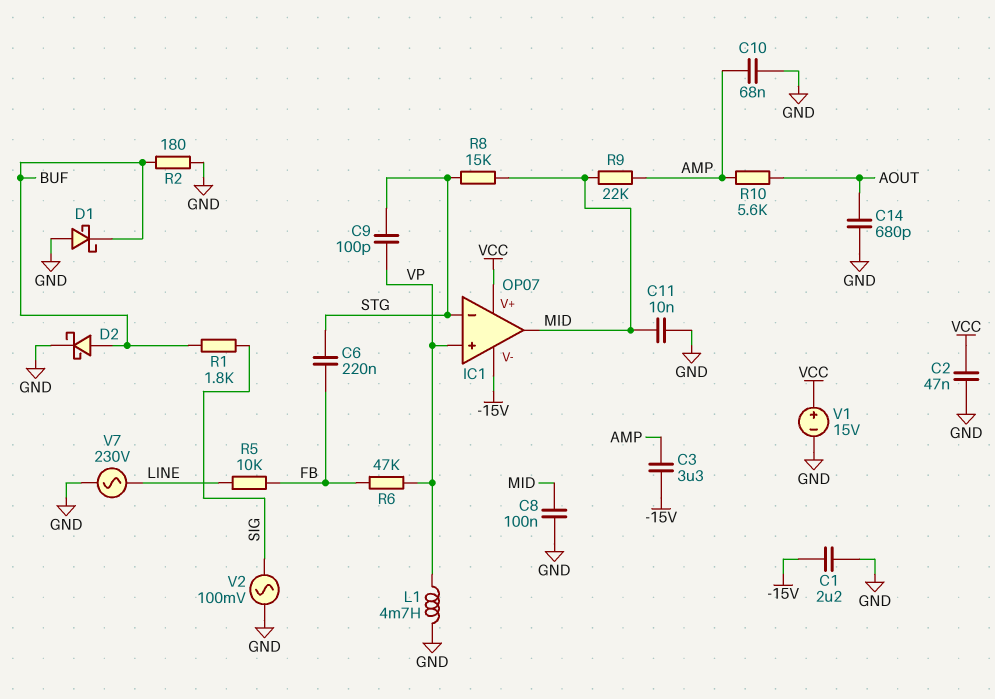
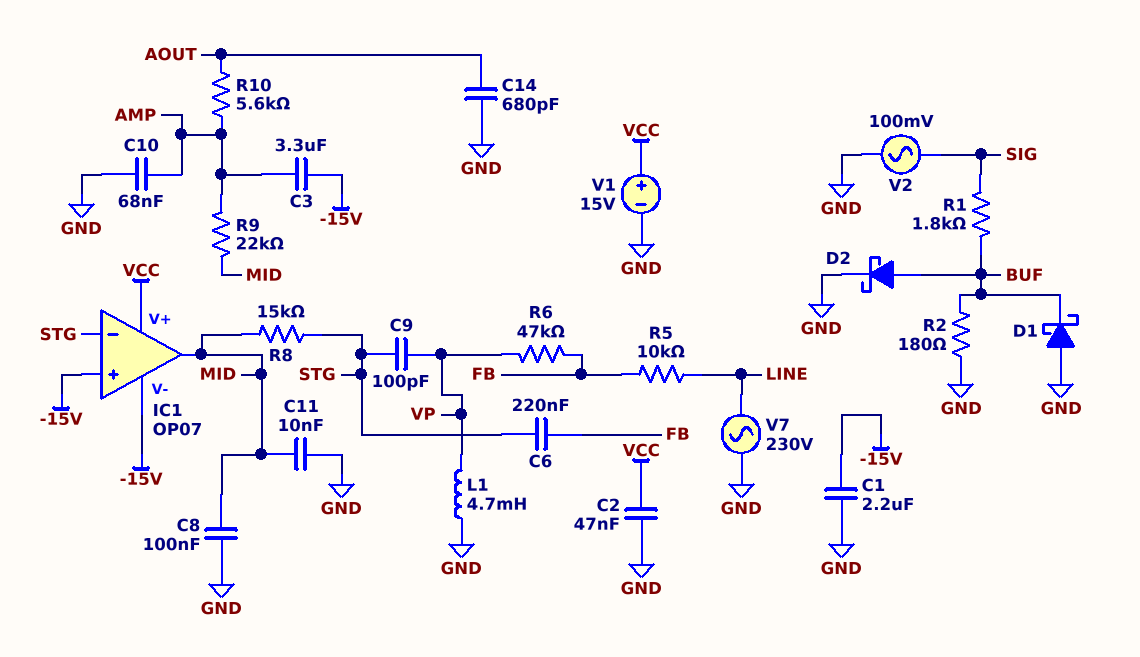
IC1 pin in+: VP -> -15V

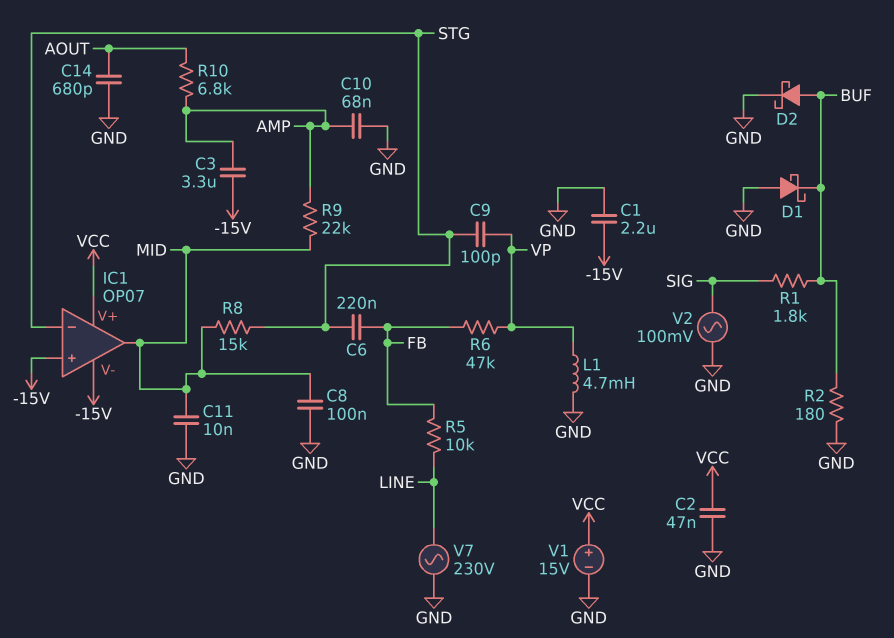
R10: 5.6k (AMP, AOUT) -> 6.8k (AMP, AOUT)

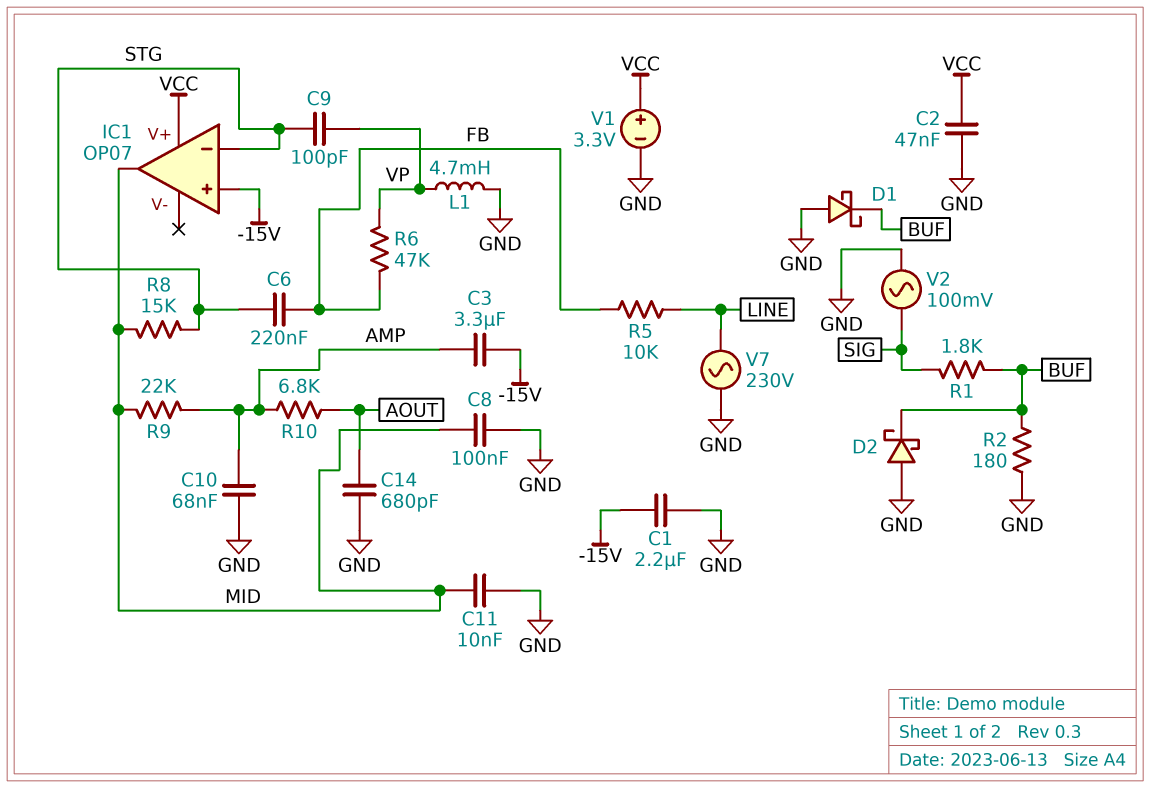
D2: schottky (A BUF, K GND) -> schottky (A GND, K BUF)
IC1 pin V-: -15V -> none
V1: 15V (plus VCC, minus GND) -> 3.3V (plus VCC, minus GND)

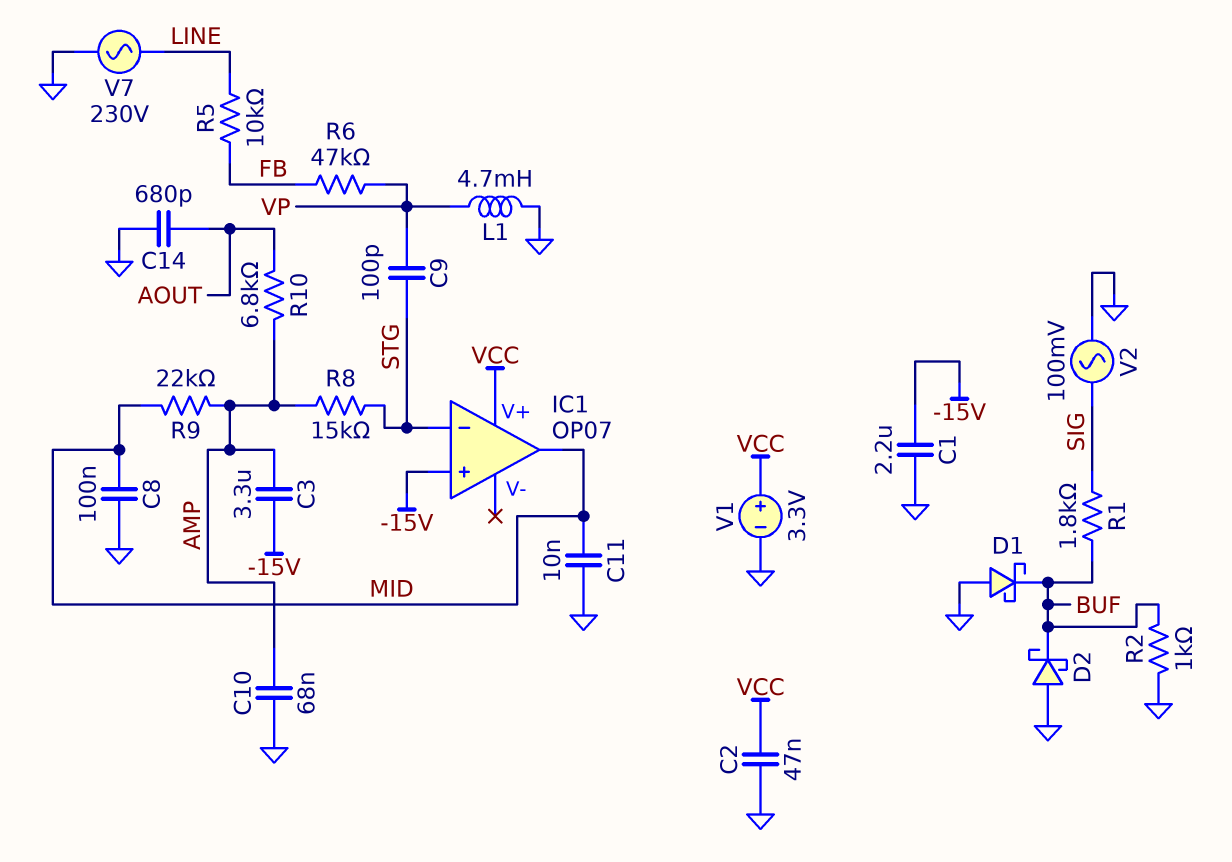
C6: 220nF (FB, STG) -> none
R2: 180 (BUF, GND) -> 1k (BUF, GND)
R8: 15k (MID, STG) -> 15k (AMP, STG)

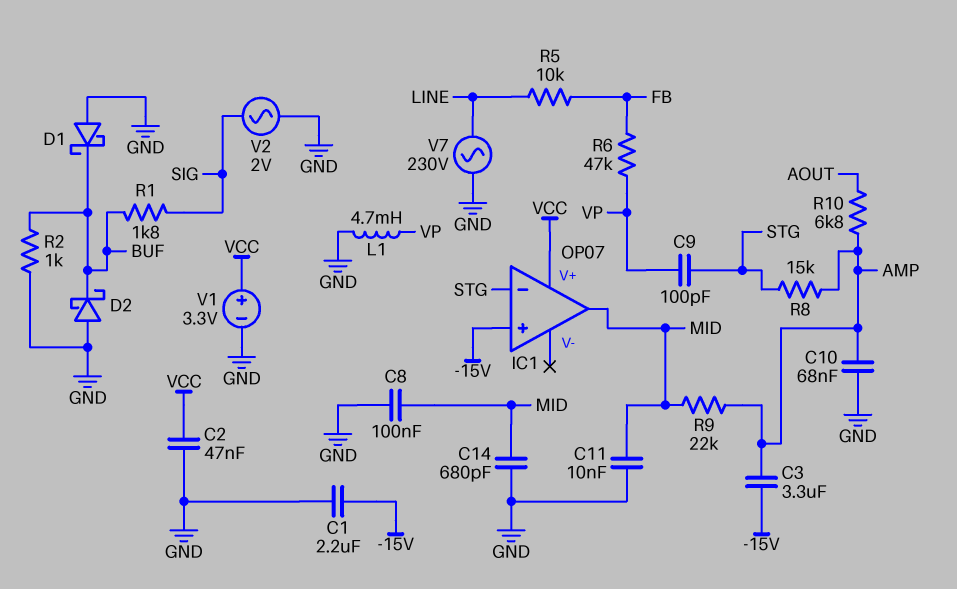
C14: 680pF (AOUT, GND) -> 680pF (GND, MID)
V2: AC 100mV (GND, SIG) -> AC 2V (GND, SIG)

